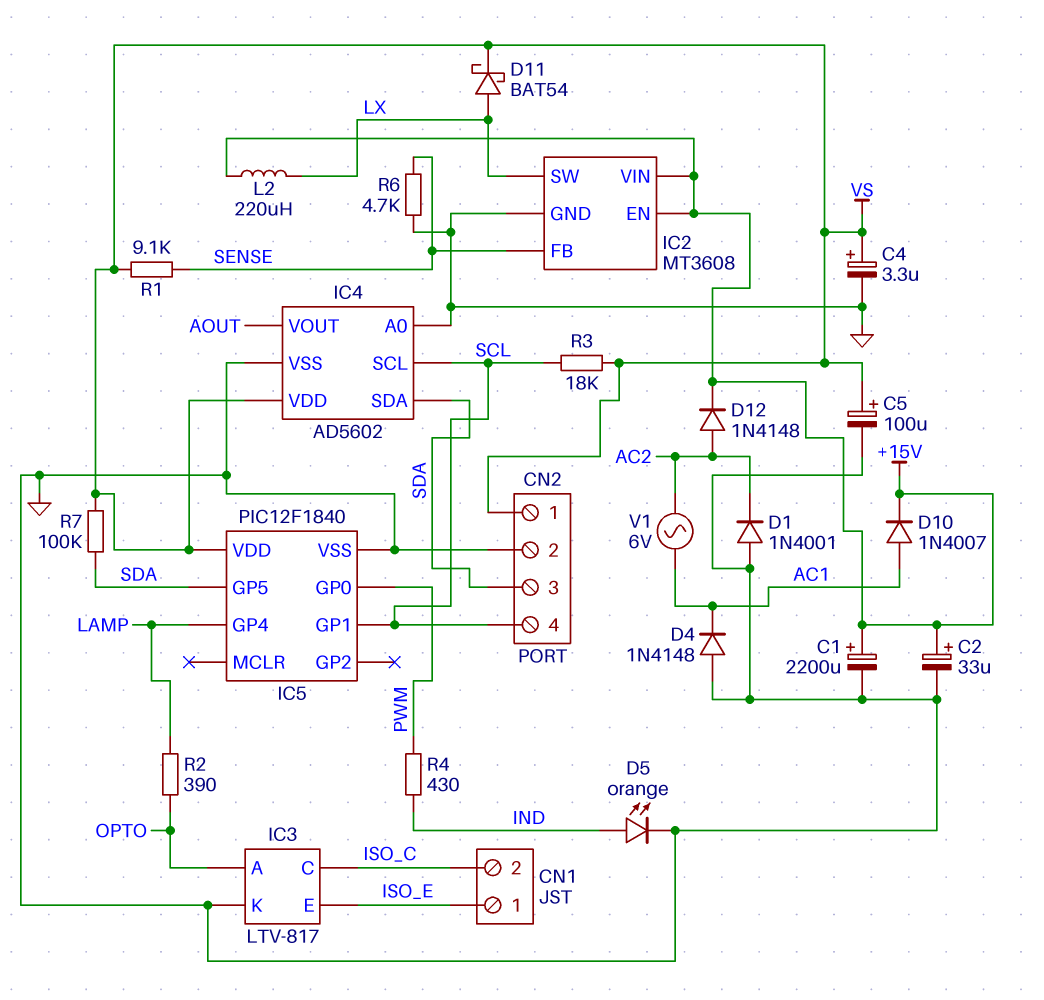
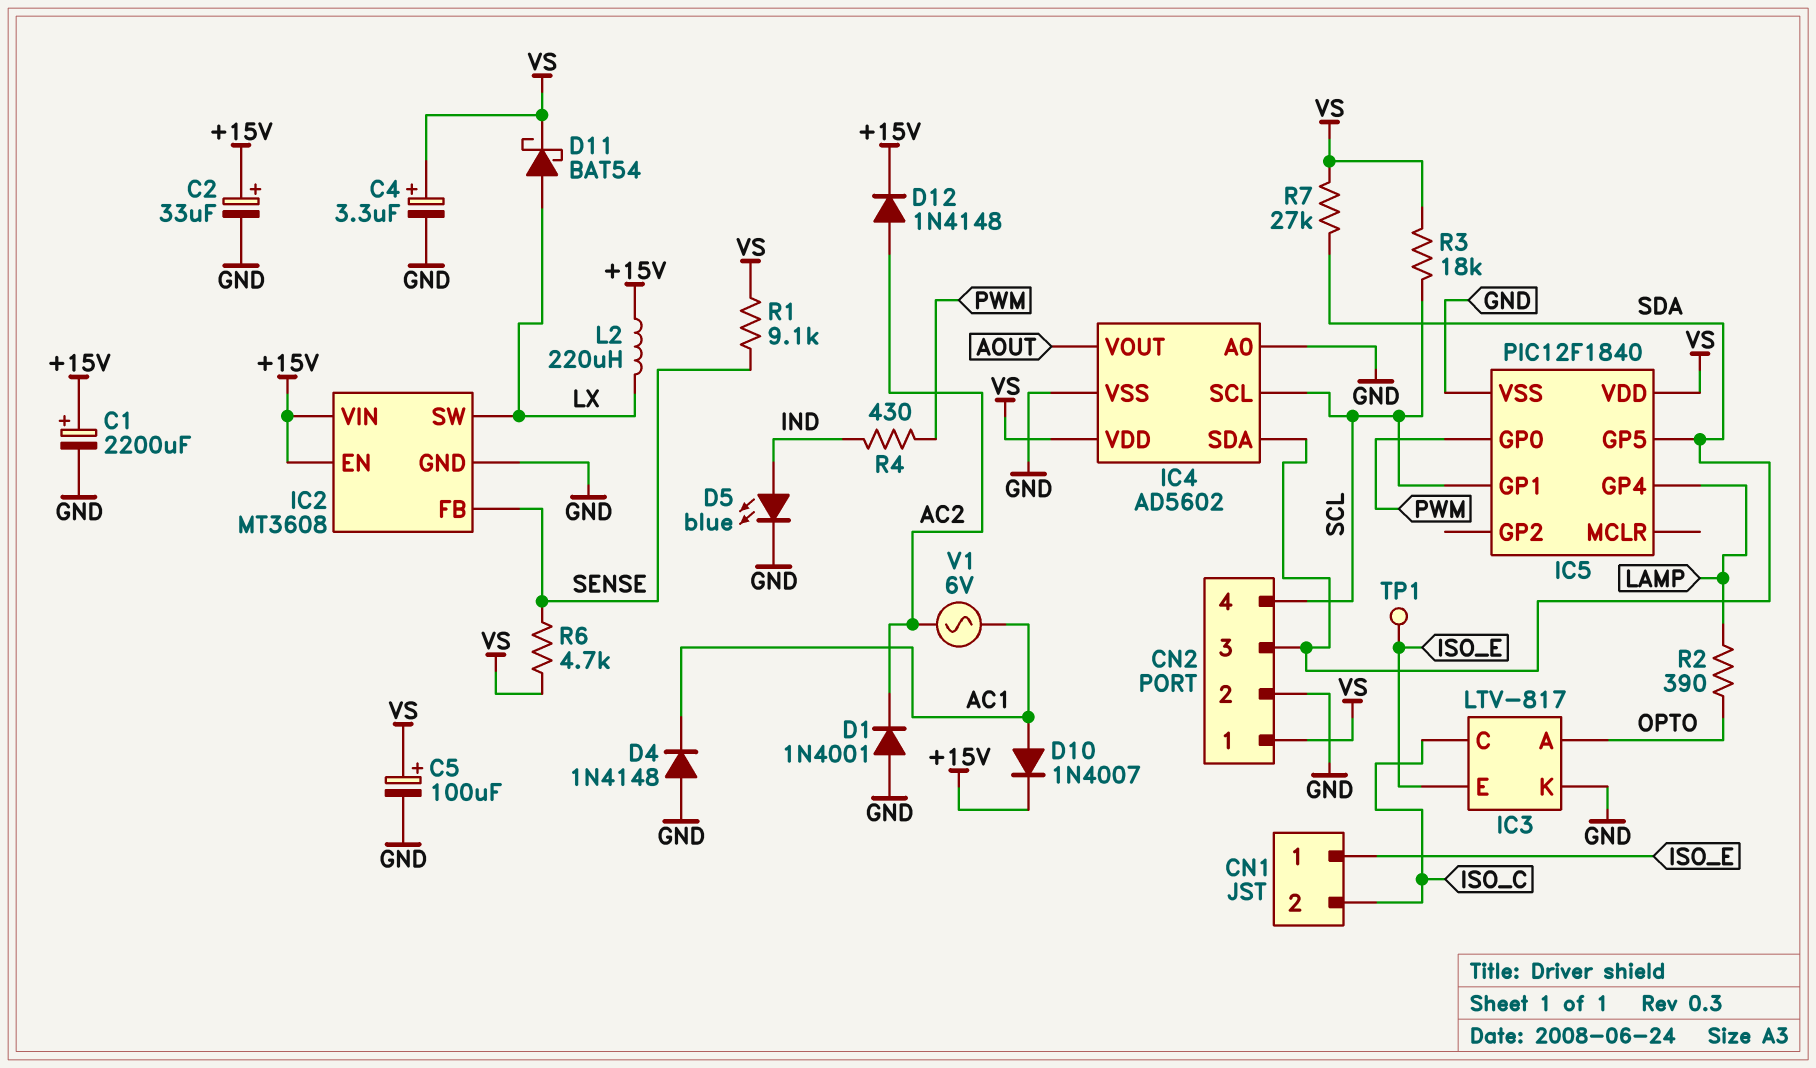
D5: LED orange (A IND, K GND) -> LED blue (A IND, K GND)
R6: 4.7k (GND, SENSE) -> 4.7k (SENSE, VS)
R7: 100k (SDA, VS) -> 27k (SDA, VS)
TP1: none -> test point (ISO_E)

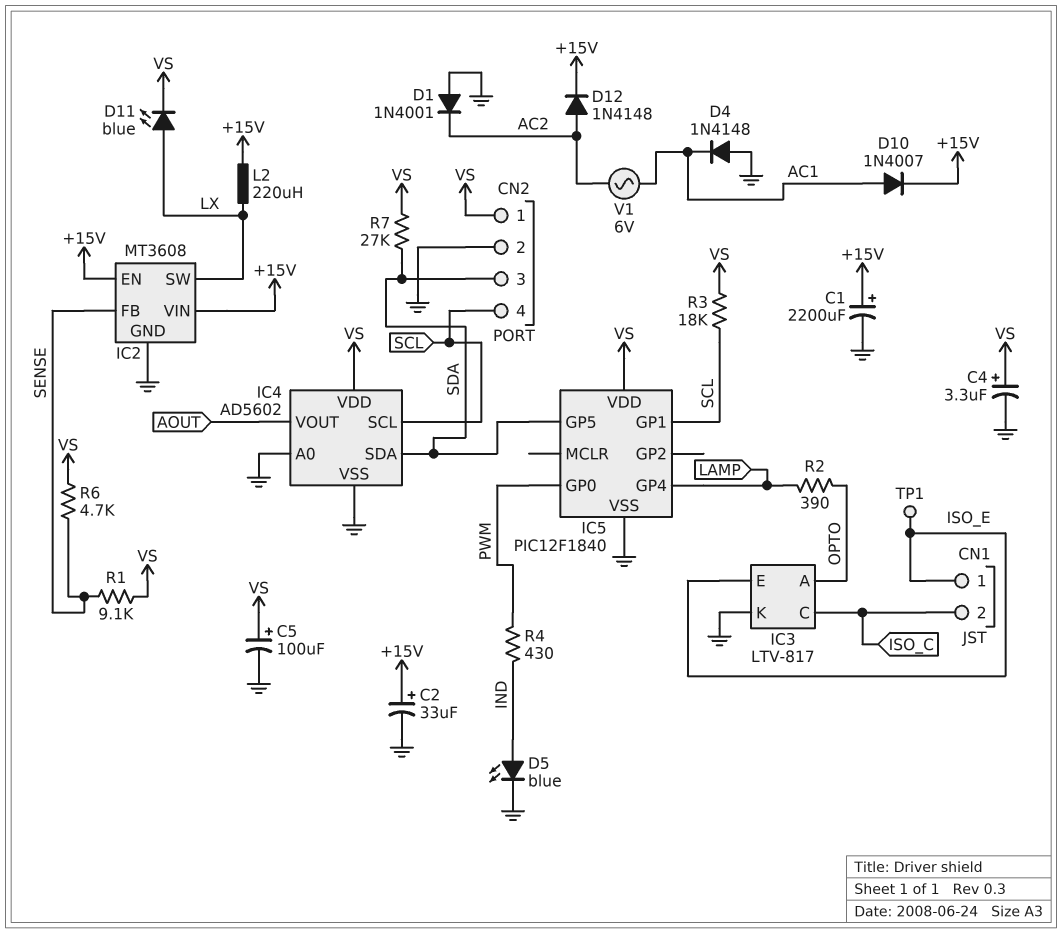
D11: schottky BAT54 (A LX, K VS) -> LED blue (A LX, K VS)

